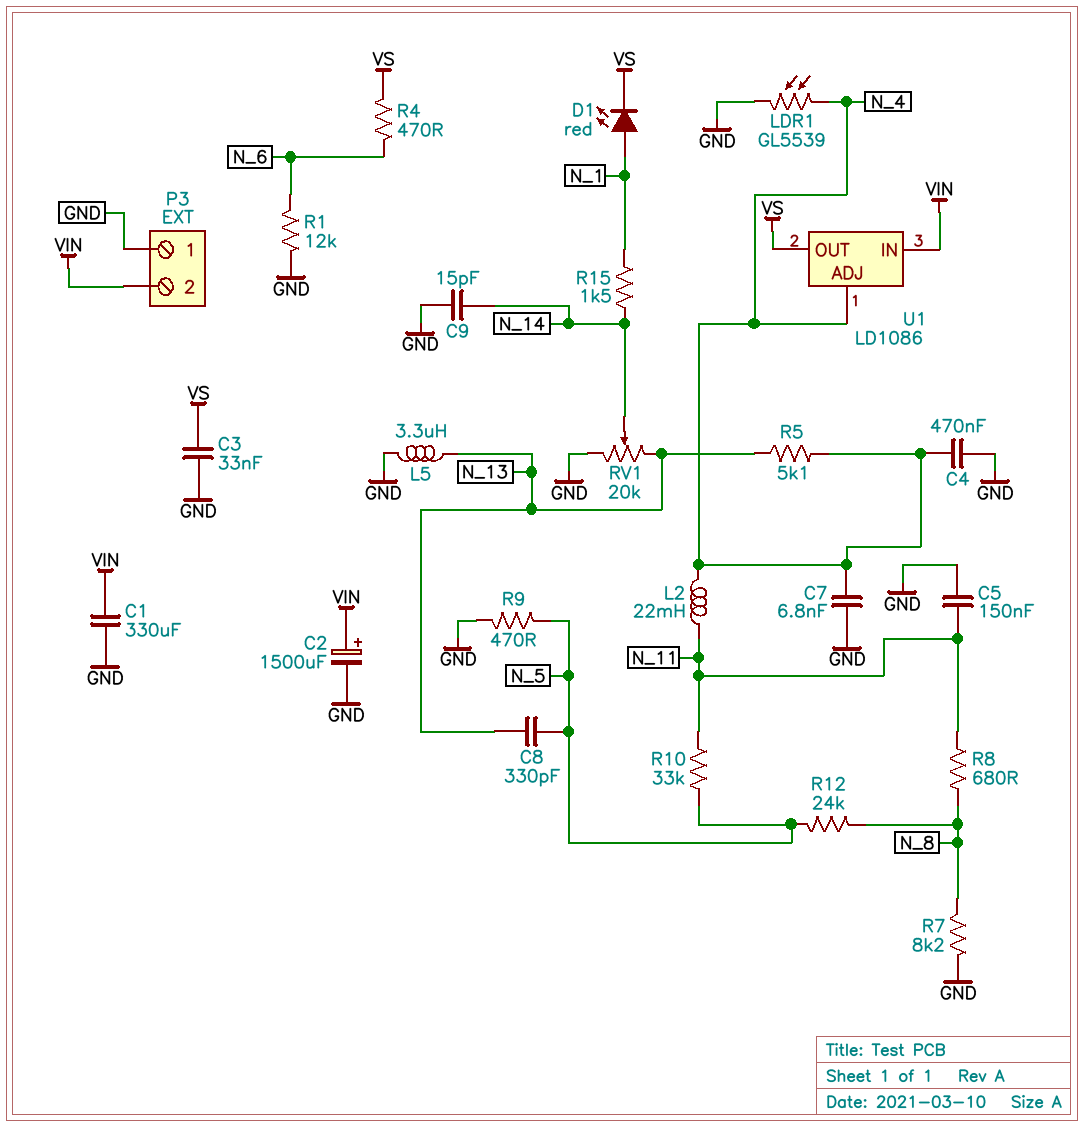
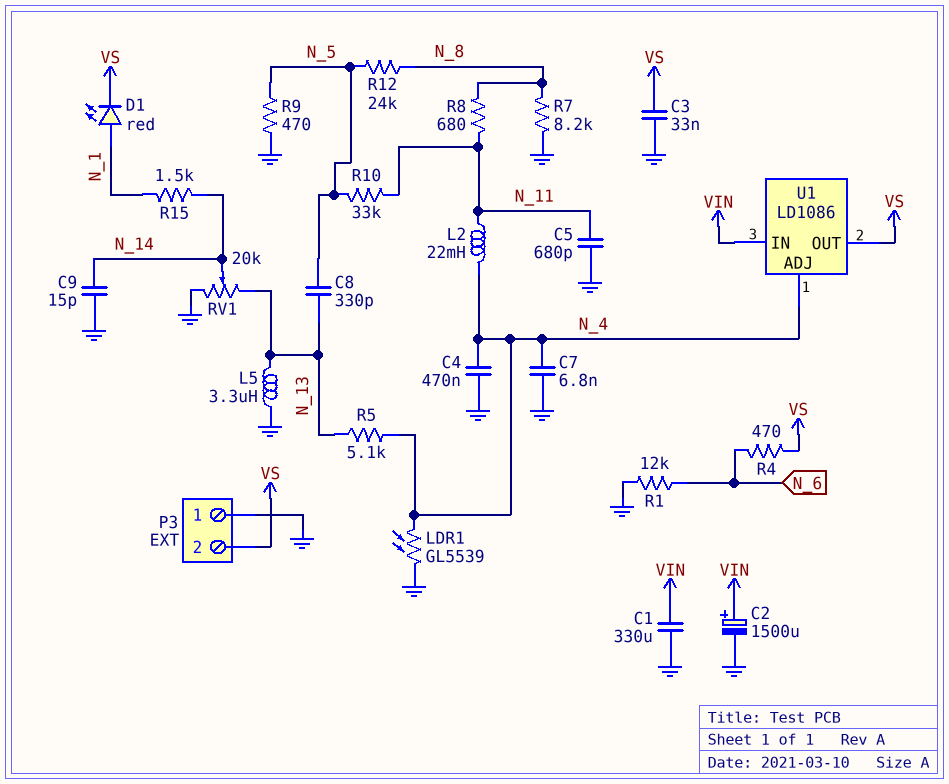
C5: 150nF (GND, N_11) -> 680pF (GND, N_11)
P3 pin 2: VIN -> VS

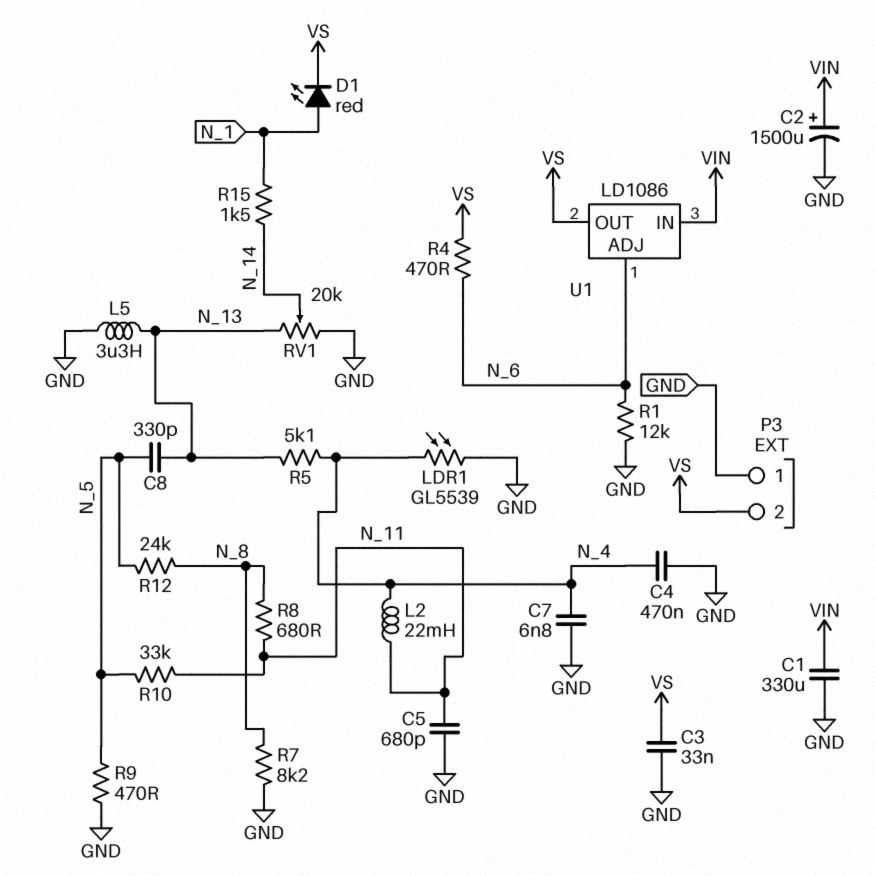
C9: 15pF (GND, N_14) -> none
U1 pin ADJ: N_4 -> N_6

